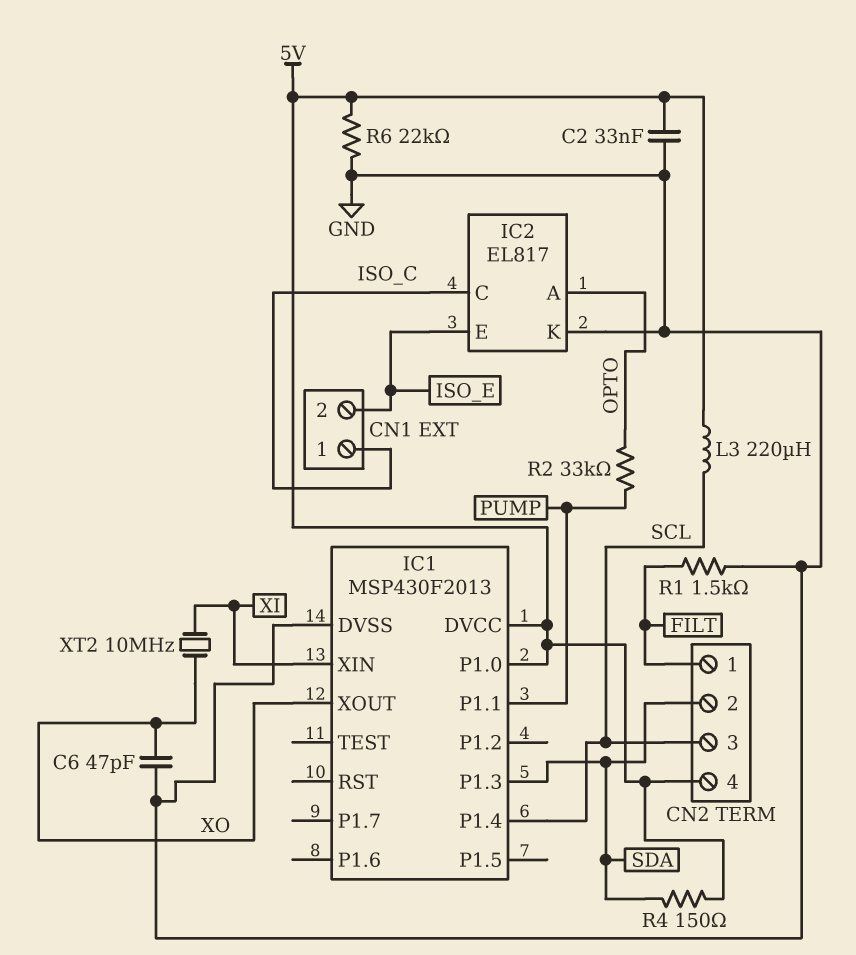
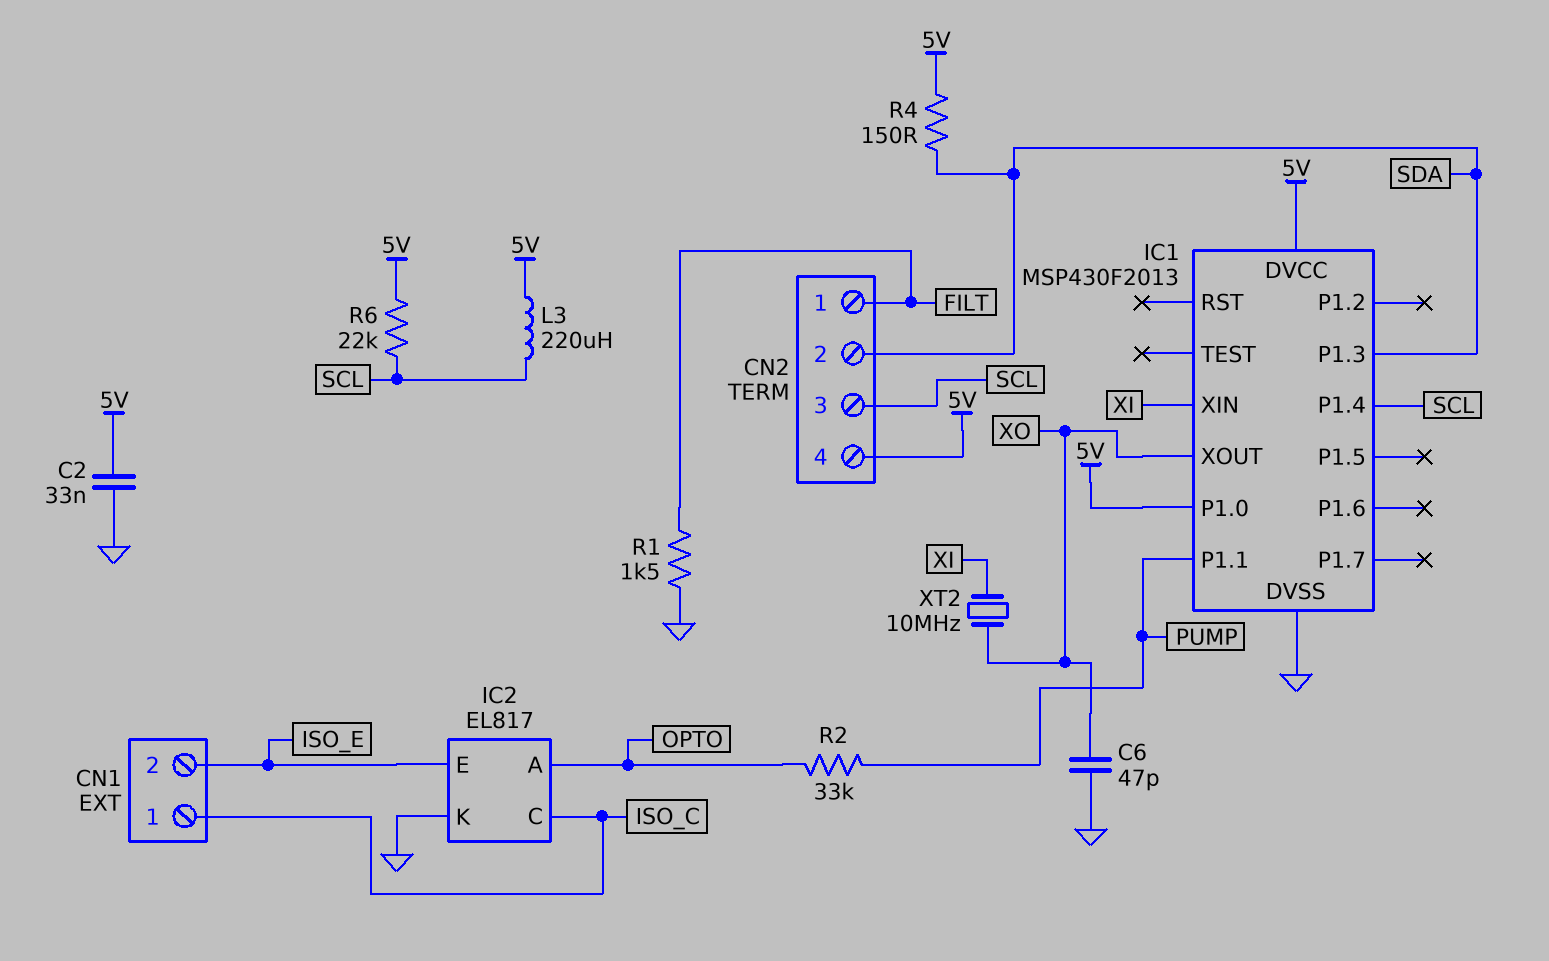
R6: 22k (5V, GND) -> 22k (5V, SCL)

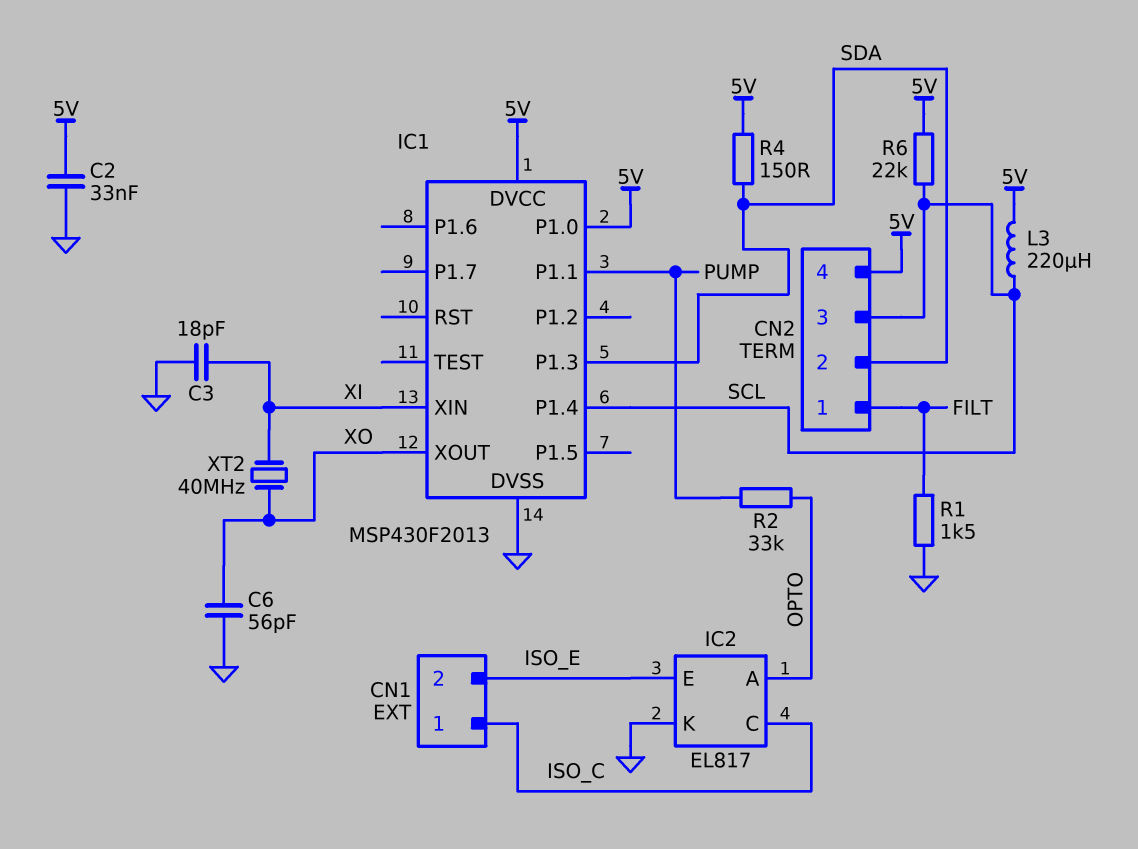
C3: none -> 18pF (GND, XI)
C6: 47pF (GND, XO) -> 56pF (GND, XO)
XT2: 10MHz (XI, XO) -> 40MHz (XI, XO)

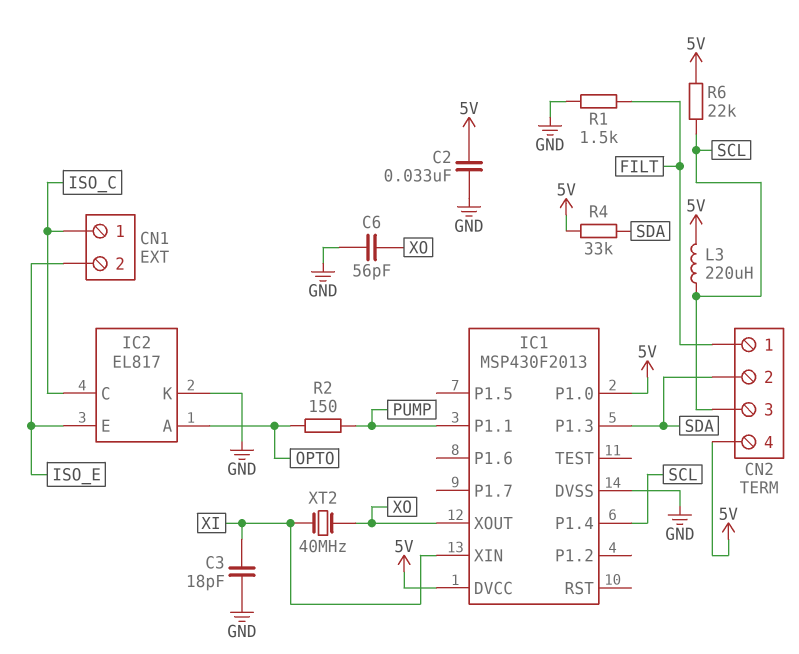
R2: 33k (OPTO, PUMP) -> 150 (OPTO, PUMP)
R4: 150 (5V, SDA) -> 33k (5V, SDA)

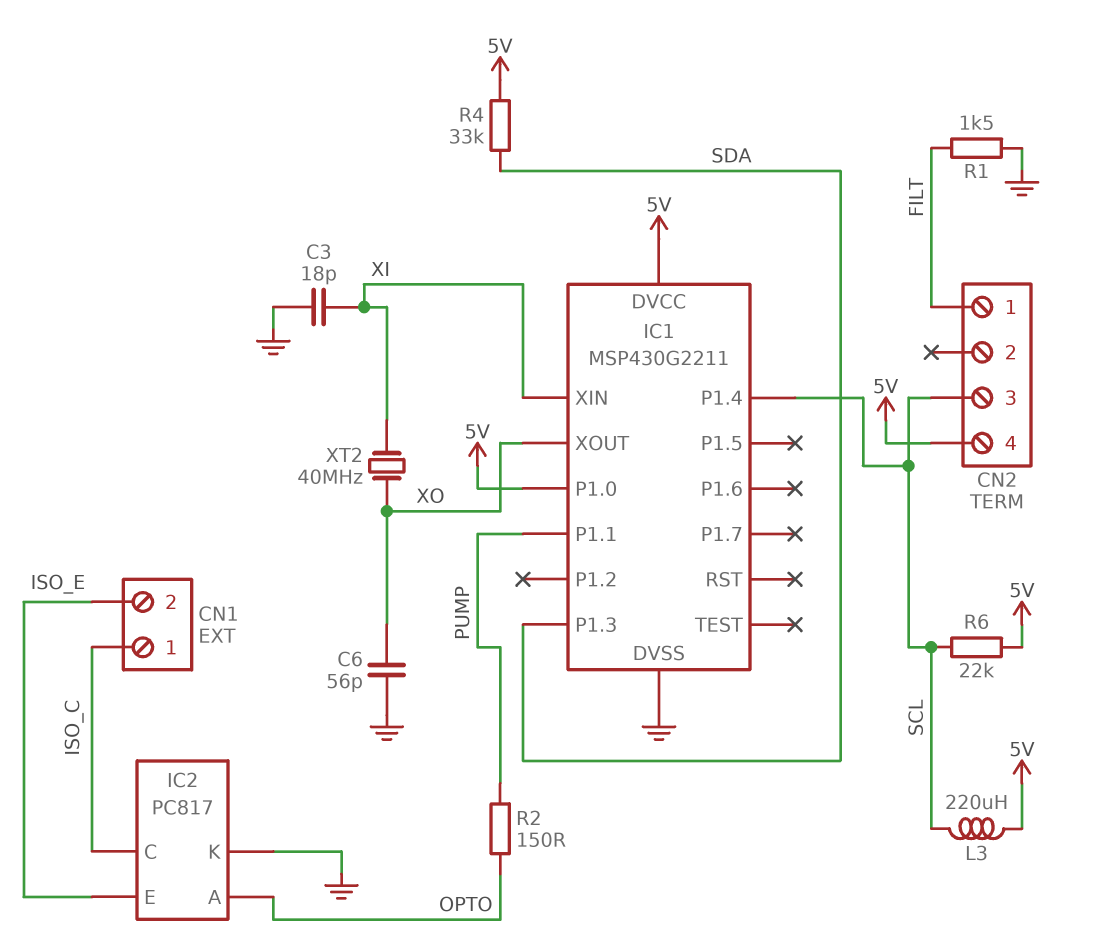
C2: 33nF (5V, GND) -> none
CN2 pin 2: SDA -> none
IC1: MSP430F2013 -> MSP430G2211
IC2: EL817 -> PC817

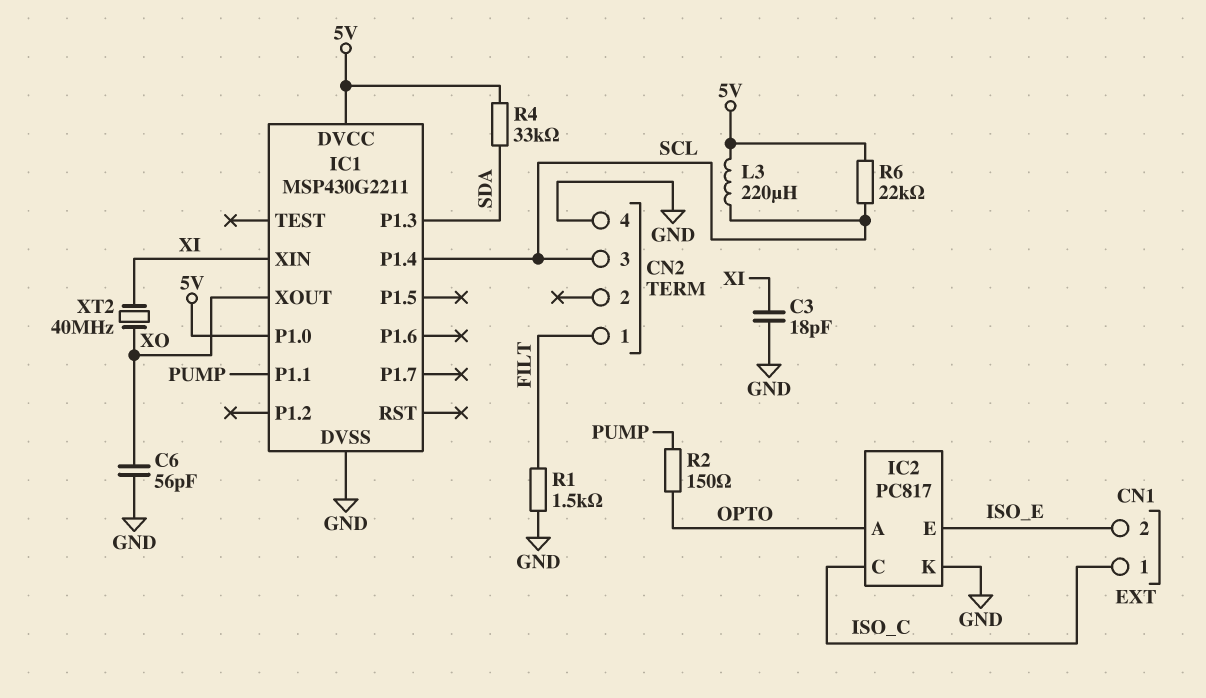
CN2 pin 4: 5V -> GND

